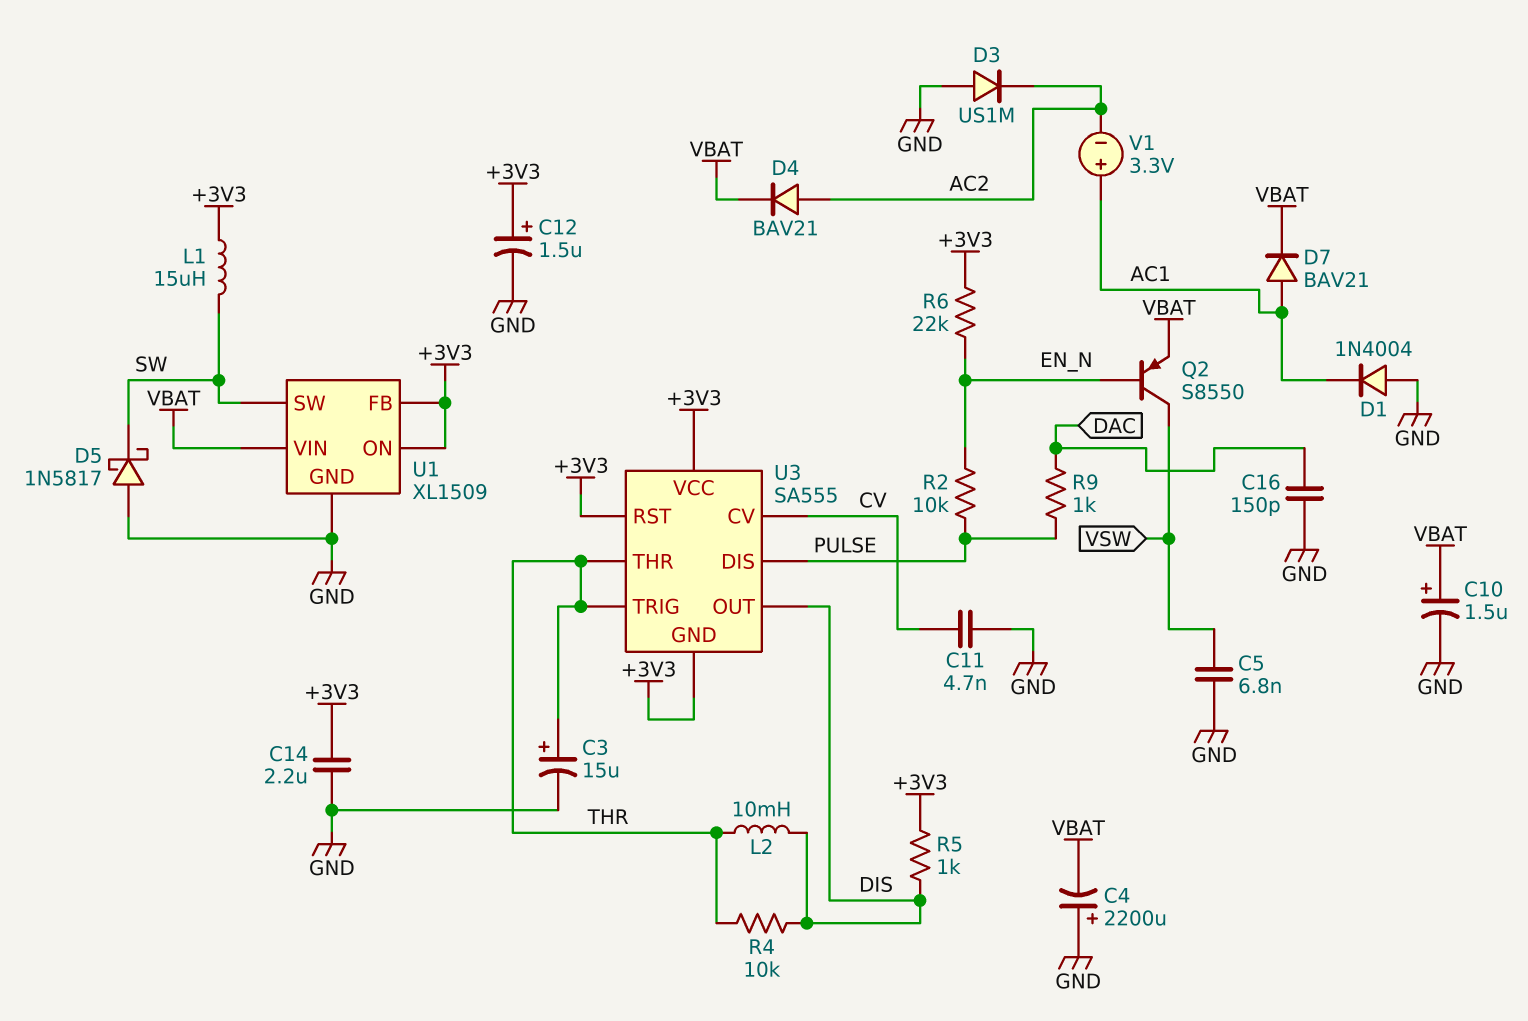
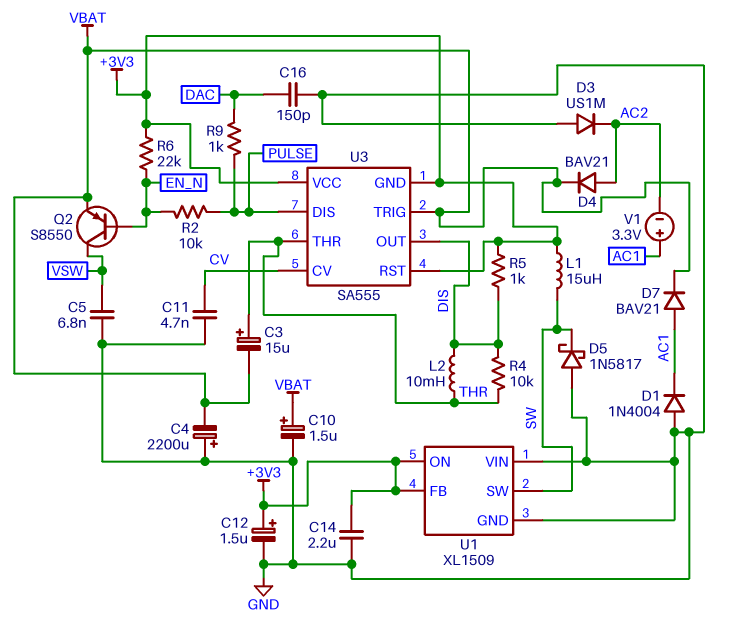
C3: 15uF (plus THR, minus GND) -> 15uF (plus THR, minus VBAT)
U1 pin VIN: VBAT -> GND
U3 pin TRIG: THR -> VBAT

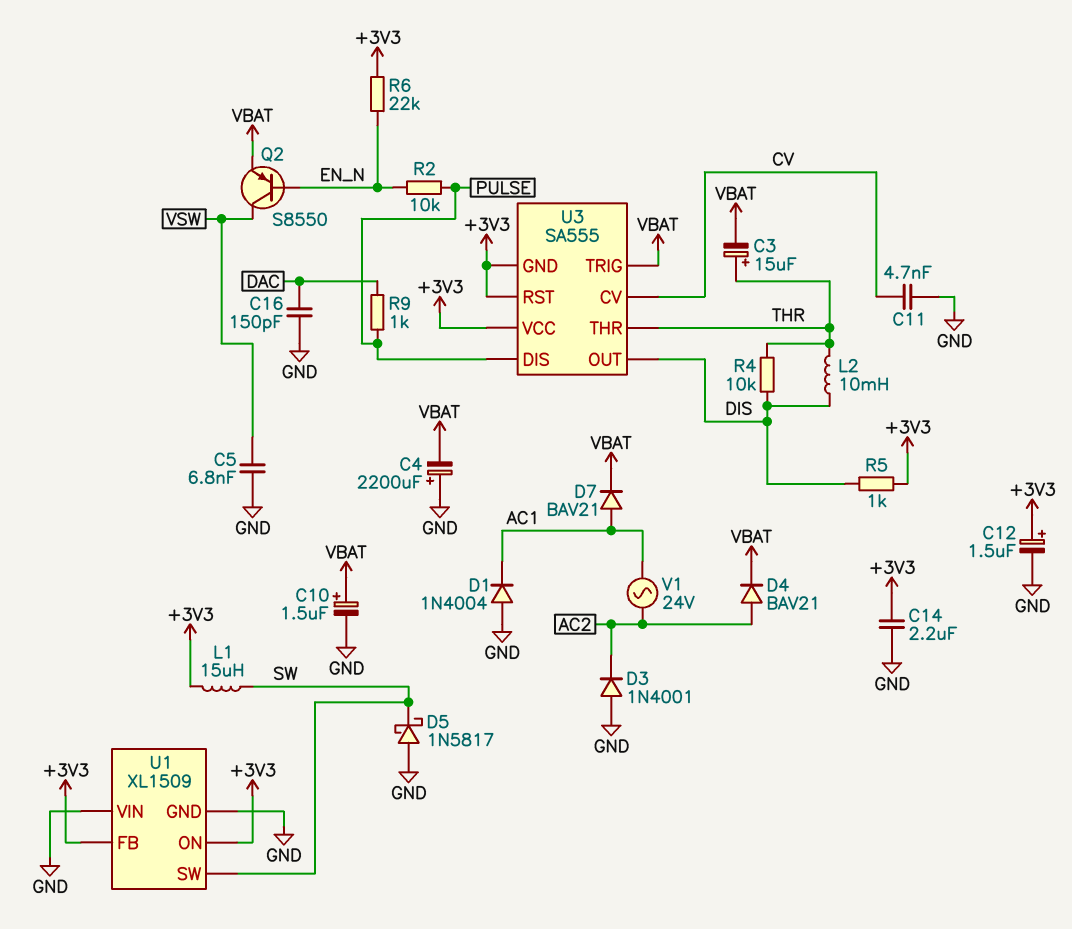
D3: diode US1M (A GND, K AC2) -> diode 1N4001 (A GND, K AC2)
V1: 3.3V (plus AC1, minus AC2) -> AC 24V (AC1, AC2)

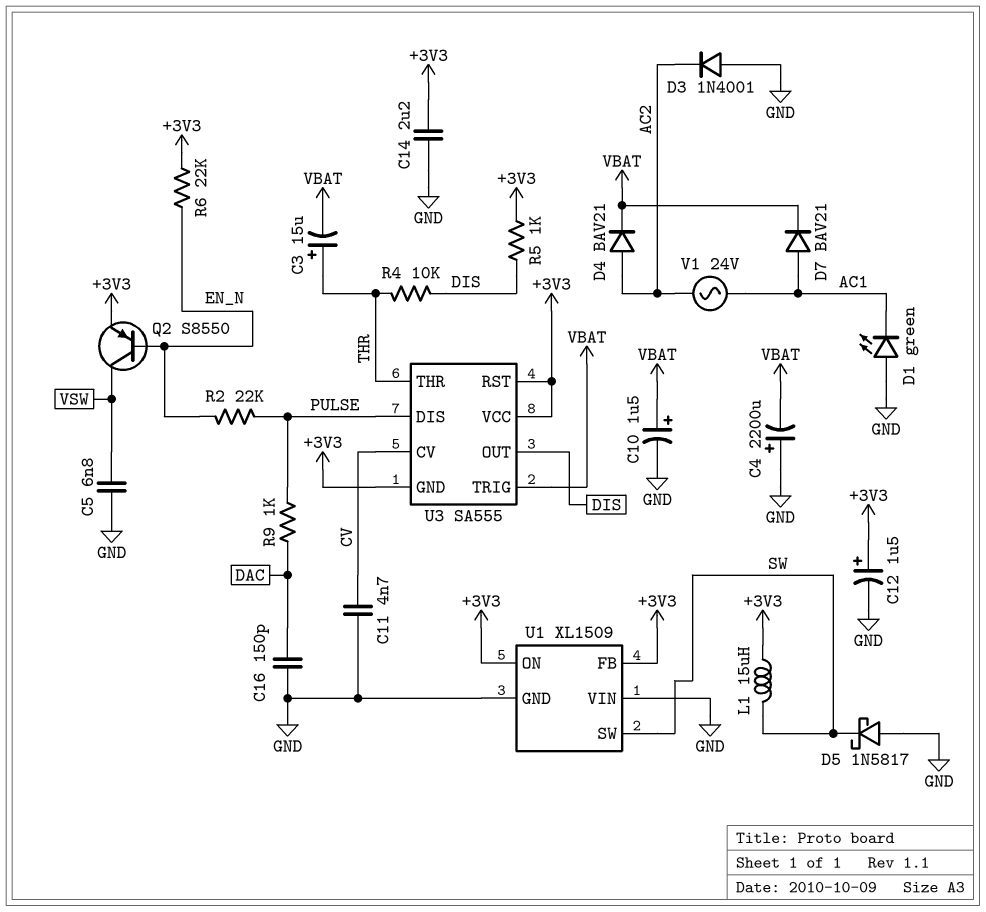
D1: diode 1N4004 (A GND, K AC1) -> LED green (A GND, K AC1)
L2: 10mH (DIS, THR) -> none
Q2: PNP S8550 (B EN_N, C VSW, E VBAT) -> PNP S8550 (B EN_N, C VSW, E +3V3)
R2: 10k (EN_N, PULSE) -> 22k (EN_N, PULSE)

